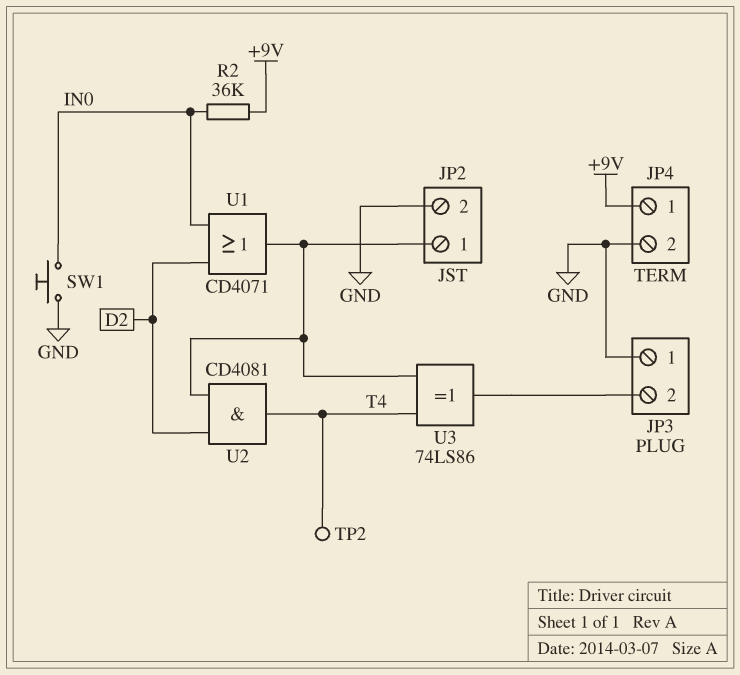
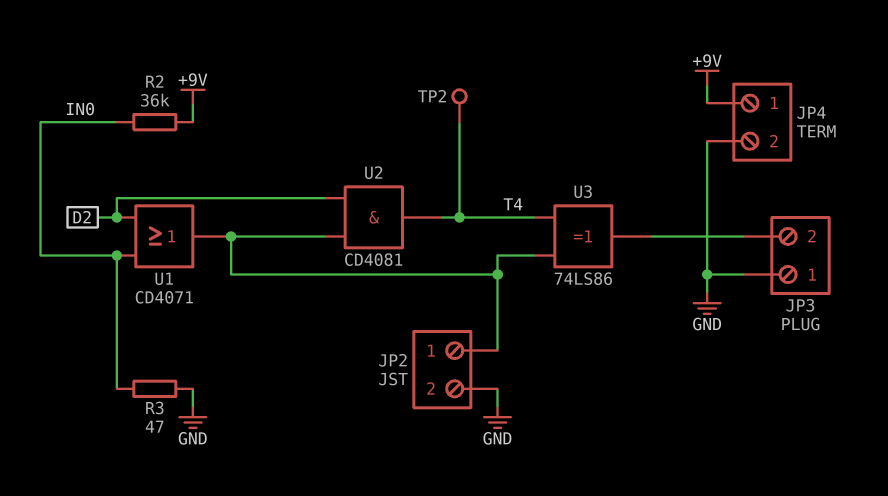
R3: none -> 47 (GND, IN0)
SW1: button (GND, IN0) -> none

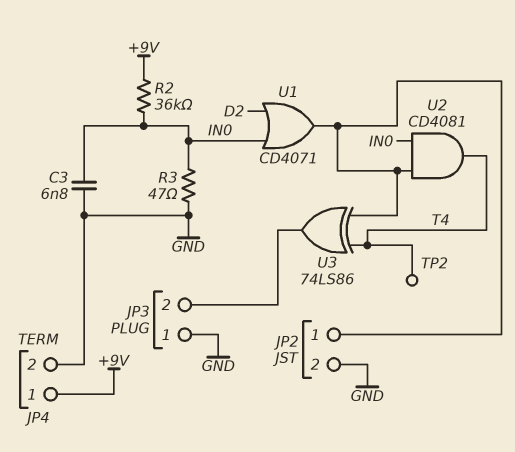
C3: none -> 6.8nF (GND, IN0)
U2: AND CD4081 (in D2, in JP2/1, out T4) -> AND CD4081 (in IN0, in JP2/1, out T4)

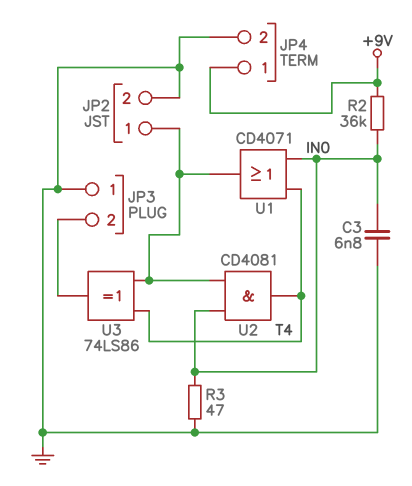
TP2: test point (T4) -> none
U1: OR CD4071 (in D2, in IN0, out JP2/1) -> OR CD4071 (in IN0, in T4, out JP2/1)

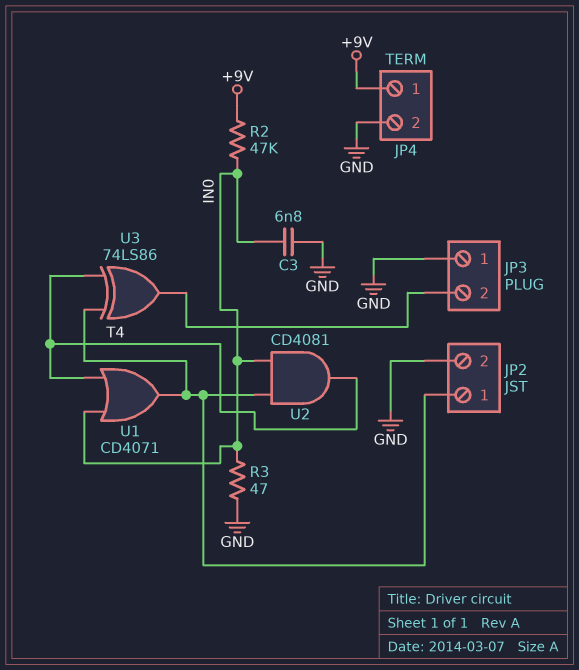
R2: 36k (+9V, IN0) -> 47k (+9V, IN0)

